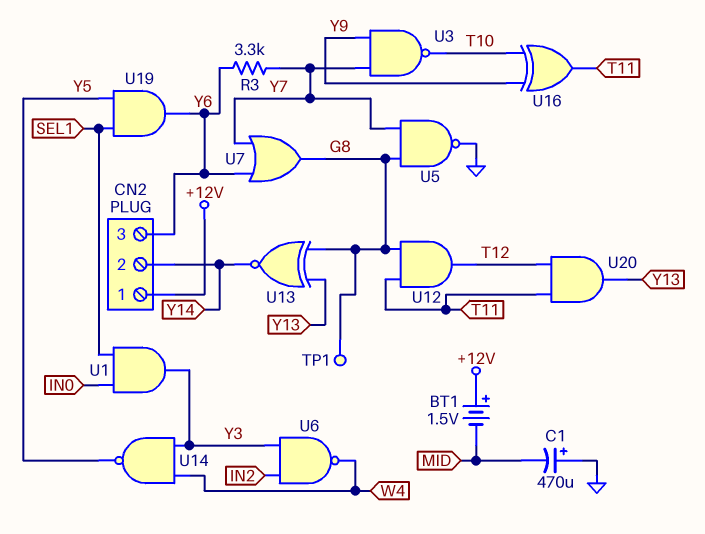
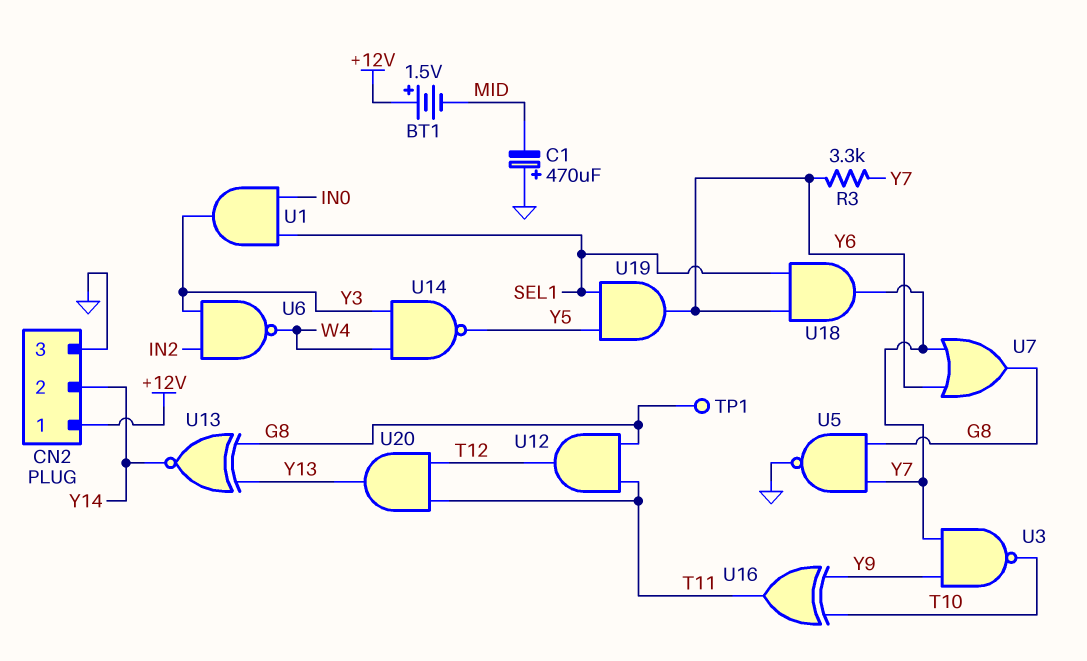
CN2 pin 3: Y6 -> GND
U18: none -> AND (in SEL1, in Y6, out Y7)

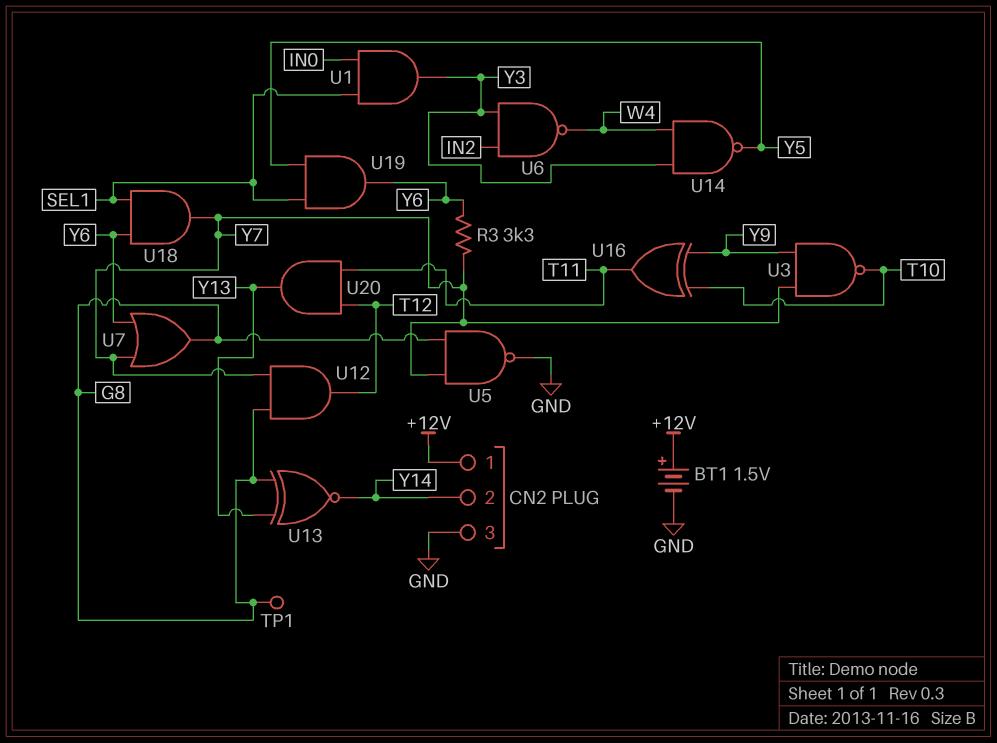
BT1: 1.5V (plus +12V, minus MID) -> 1.5V (plus +12V, minus GND)
C1: 470uF (plus GND, minus MID) -> none
U12: AND (in G8, in T11, out T12) -> AND (in G8, in Y7, out T12)

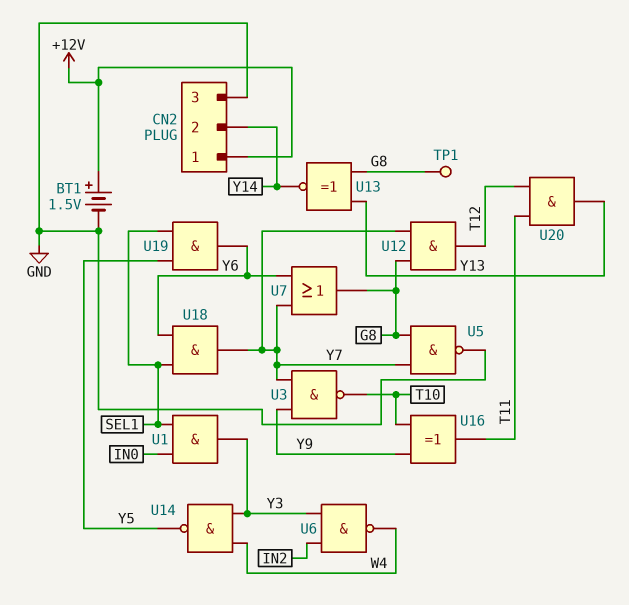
R3: 3.3k (Y6, Y7) -> none

